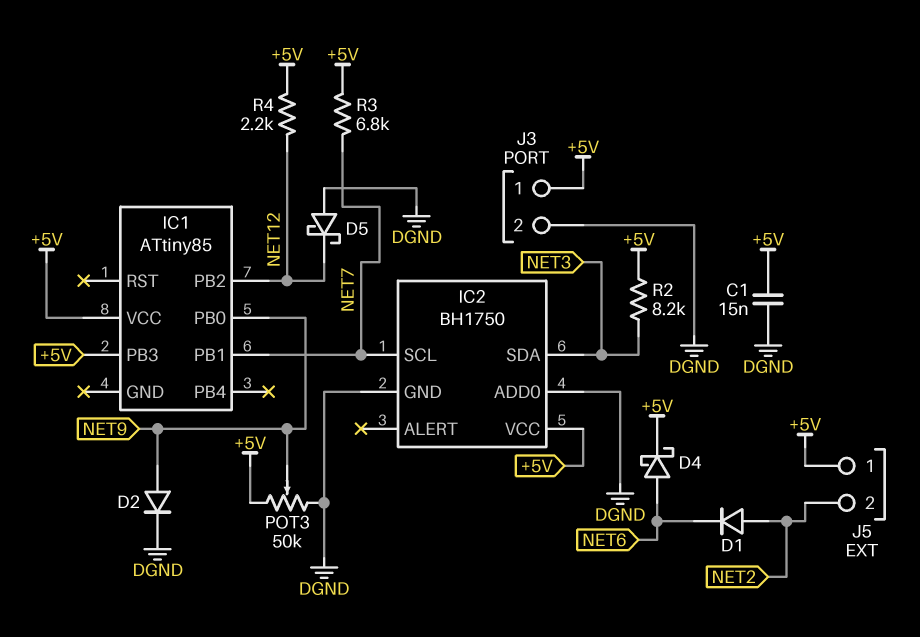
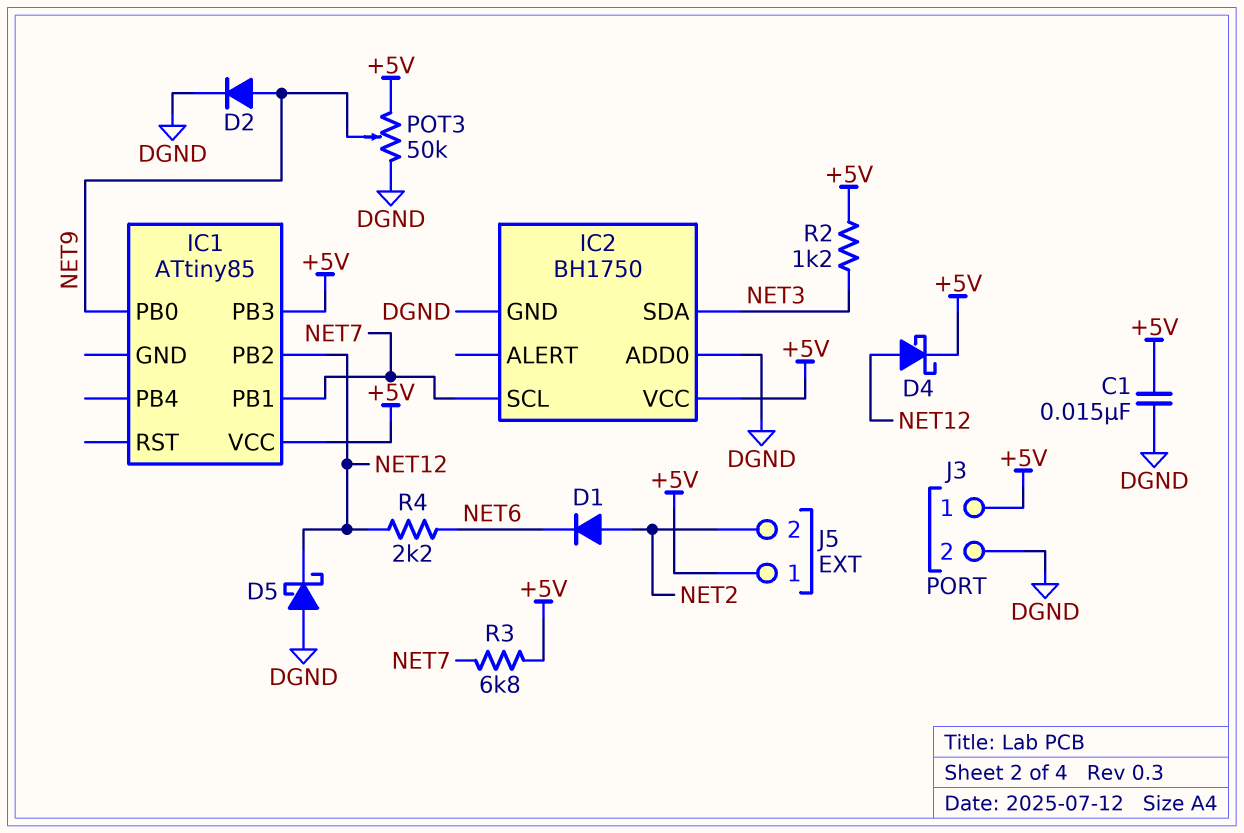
D4: schottky (A NET6, K +5V) -> schottky (A NET12, K +5V)
R2: 8.2k (+5V, NET3) -> 1.2k (+5V, NET3)
R4: 2.2k (+5V, NET12) -> 2.2k (NET6, NET12)

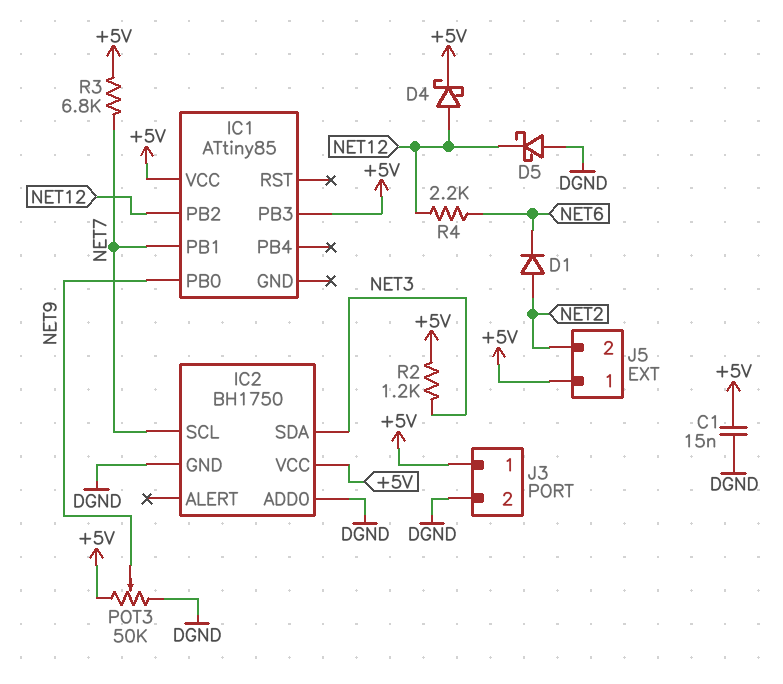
D2: diode (A NET9, K DGND) -> none

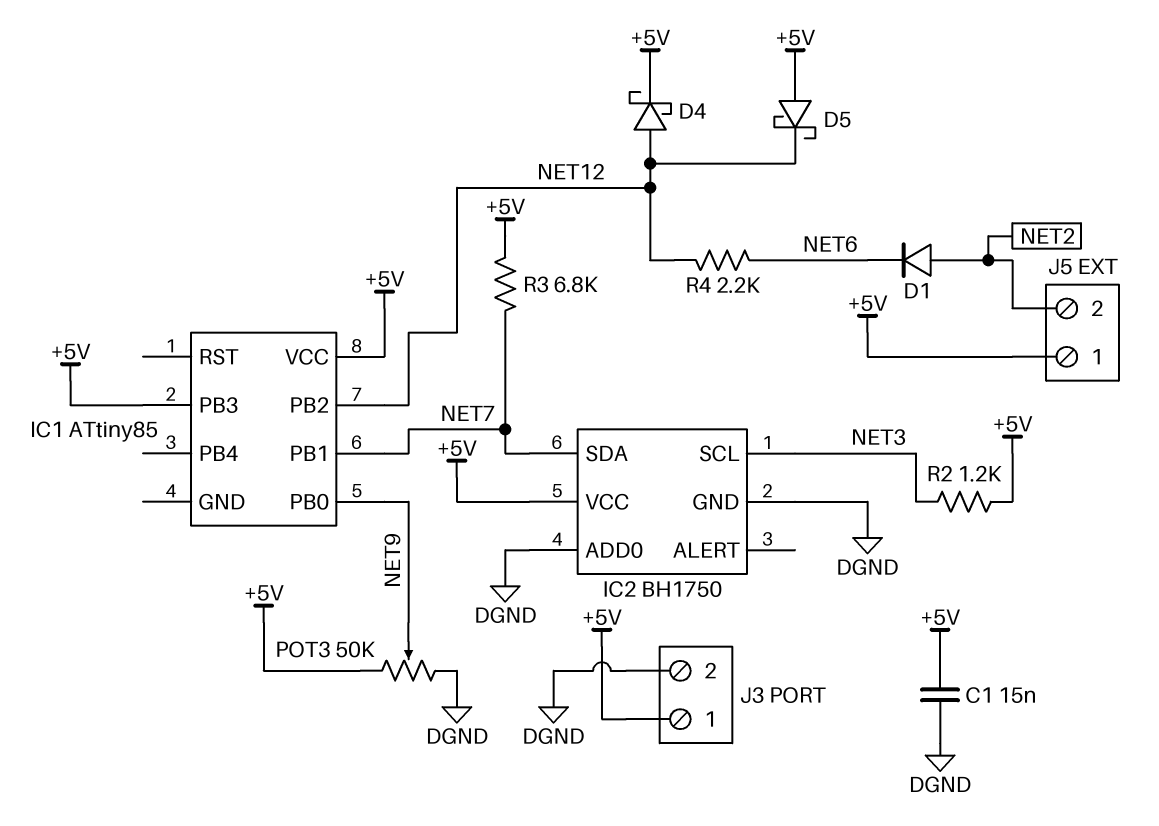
D5: schottky (A DGND, K NET12) -> schottky (A +5V, K NET12)
IC2 pin SCL: NET7 -> NET3
IC2 pin SDA: NET3 -> NET7

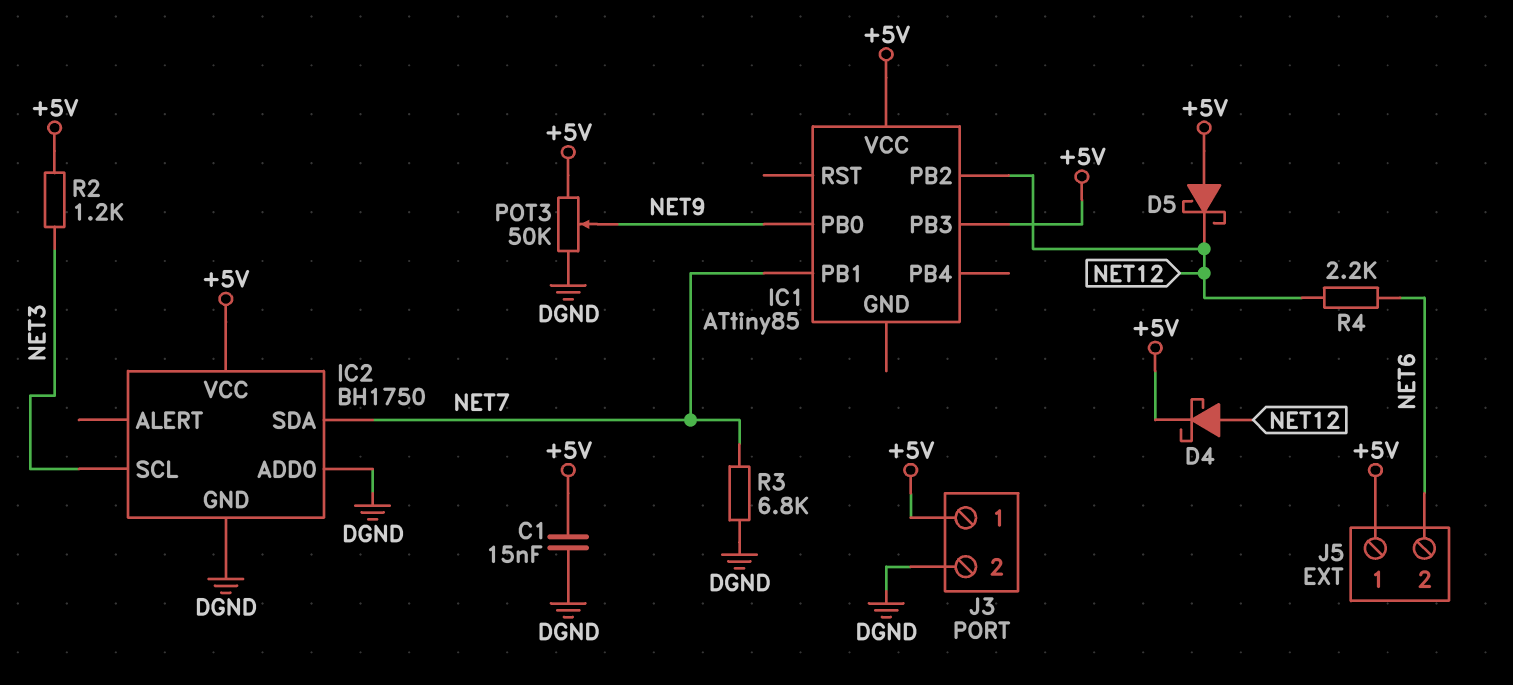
D1: diode (A NET2, K NET6) -> none
J5 pin 2: NET2 -> NET6
R3: 6.8k (+5V, NET7) -> 6.8k (DGND, NET7)

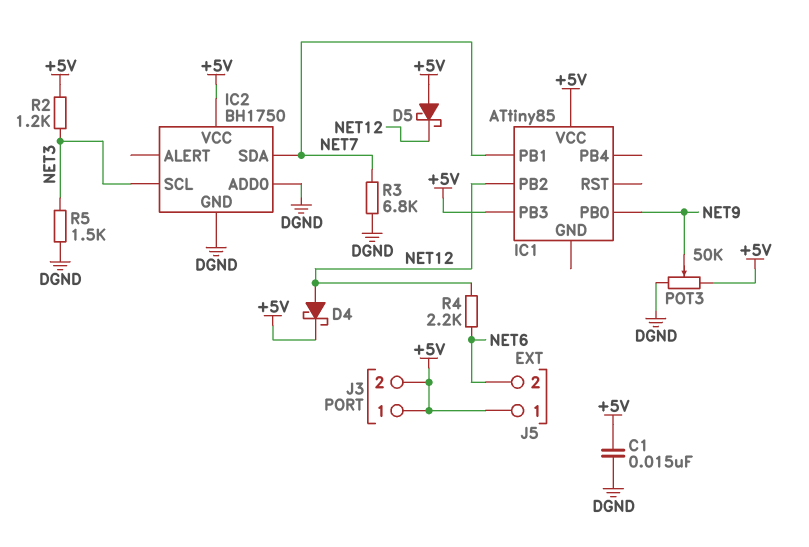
J3 pin 2: DGND -> +5V
R5: none -> 1.5k (DGND, NET3)

